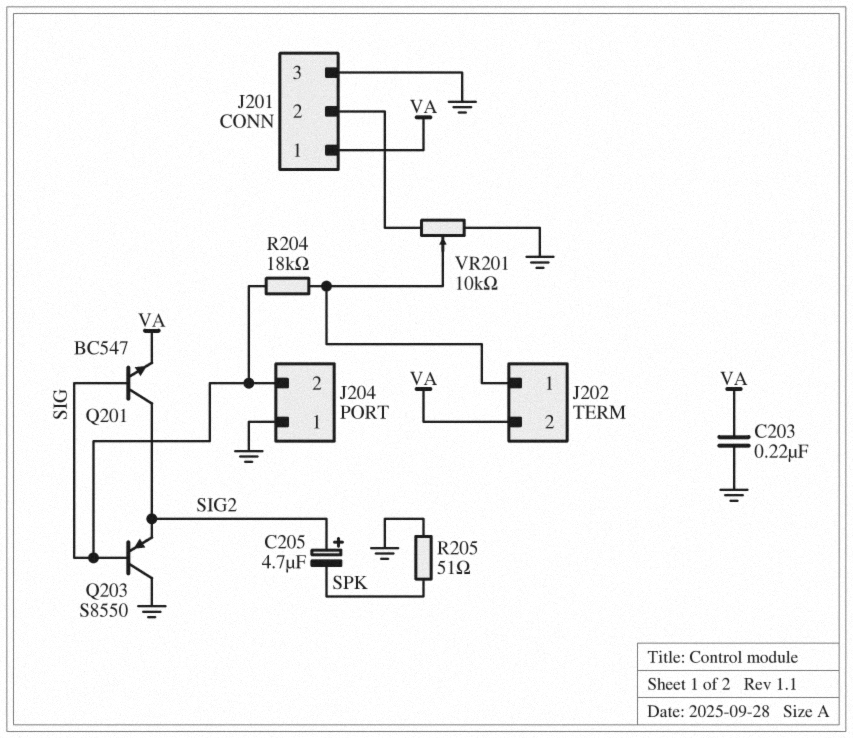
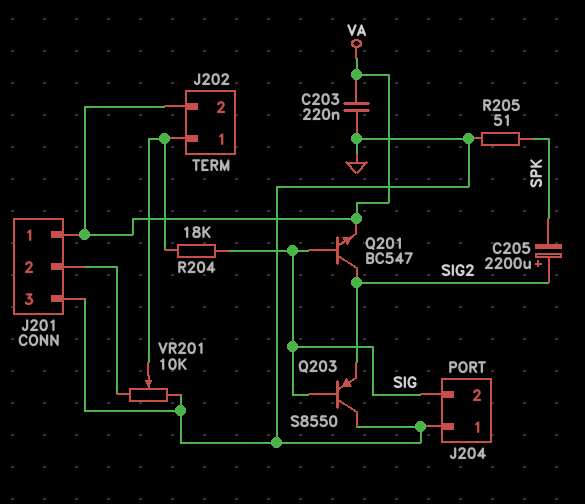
C205: 4.7uF (plus SIG2, minus SPK) -> 2200uF (plus SIG2, minus SPK)

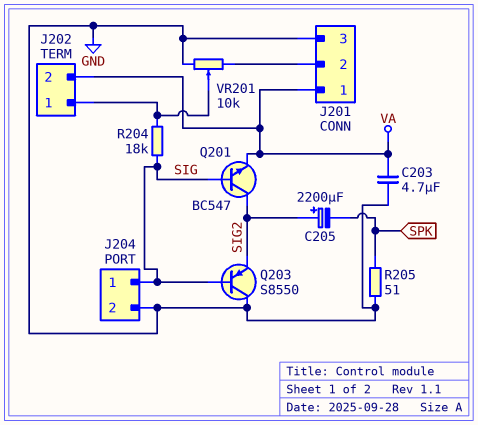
C203: 220nF (GND, VA) -> 4.7uF (GND, VA)
J204 pin 1: GND -> SIG
J204 pin 2: SIG -> GND

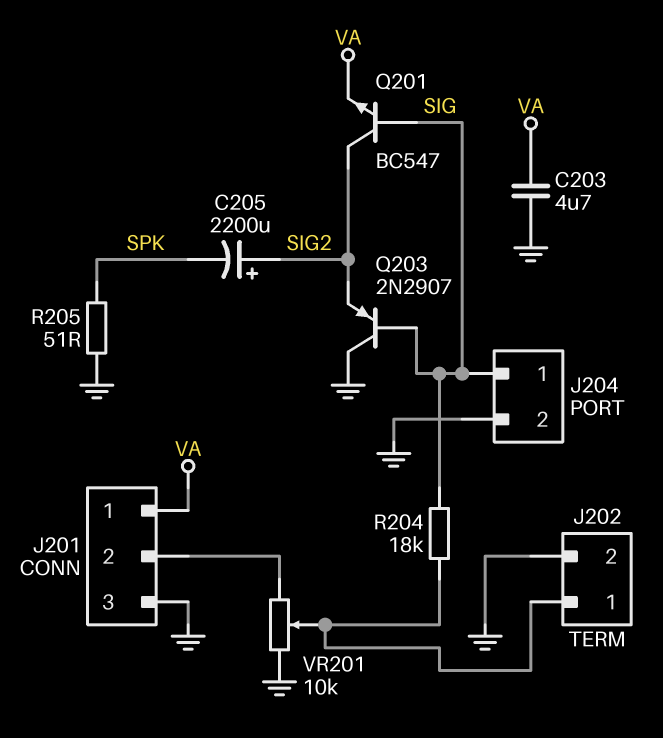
J202 pin 2: VA -> GND
Q203: PNP S8550 (B SIG, C GND, E SIG2) -> PNP 2N2907 (B SIG, C GND, E SIG2)

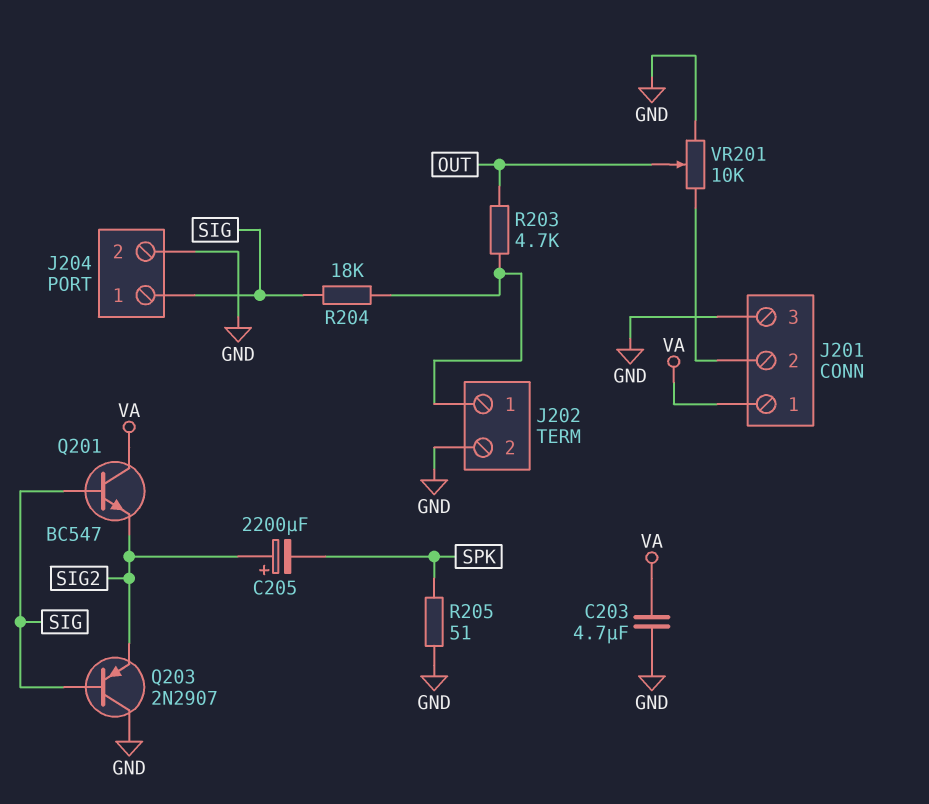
Q201: NPN BC547 (B SIG, C SIG2, E VA) -> NPN BC547 (B SIG, C VA, E SIG2)
R203: none -> 4.7k (J202/1, OUT)
VR201: 10k (GND, J201/2, wiper J202/1) -> 10k (GND, J201/2, wiper OUT)

